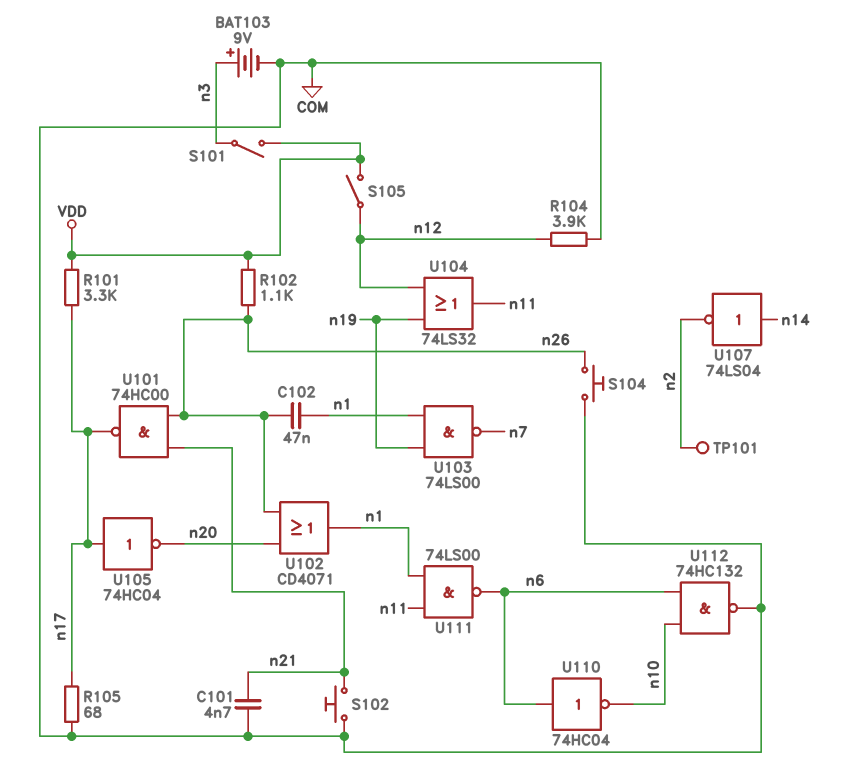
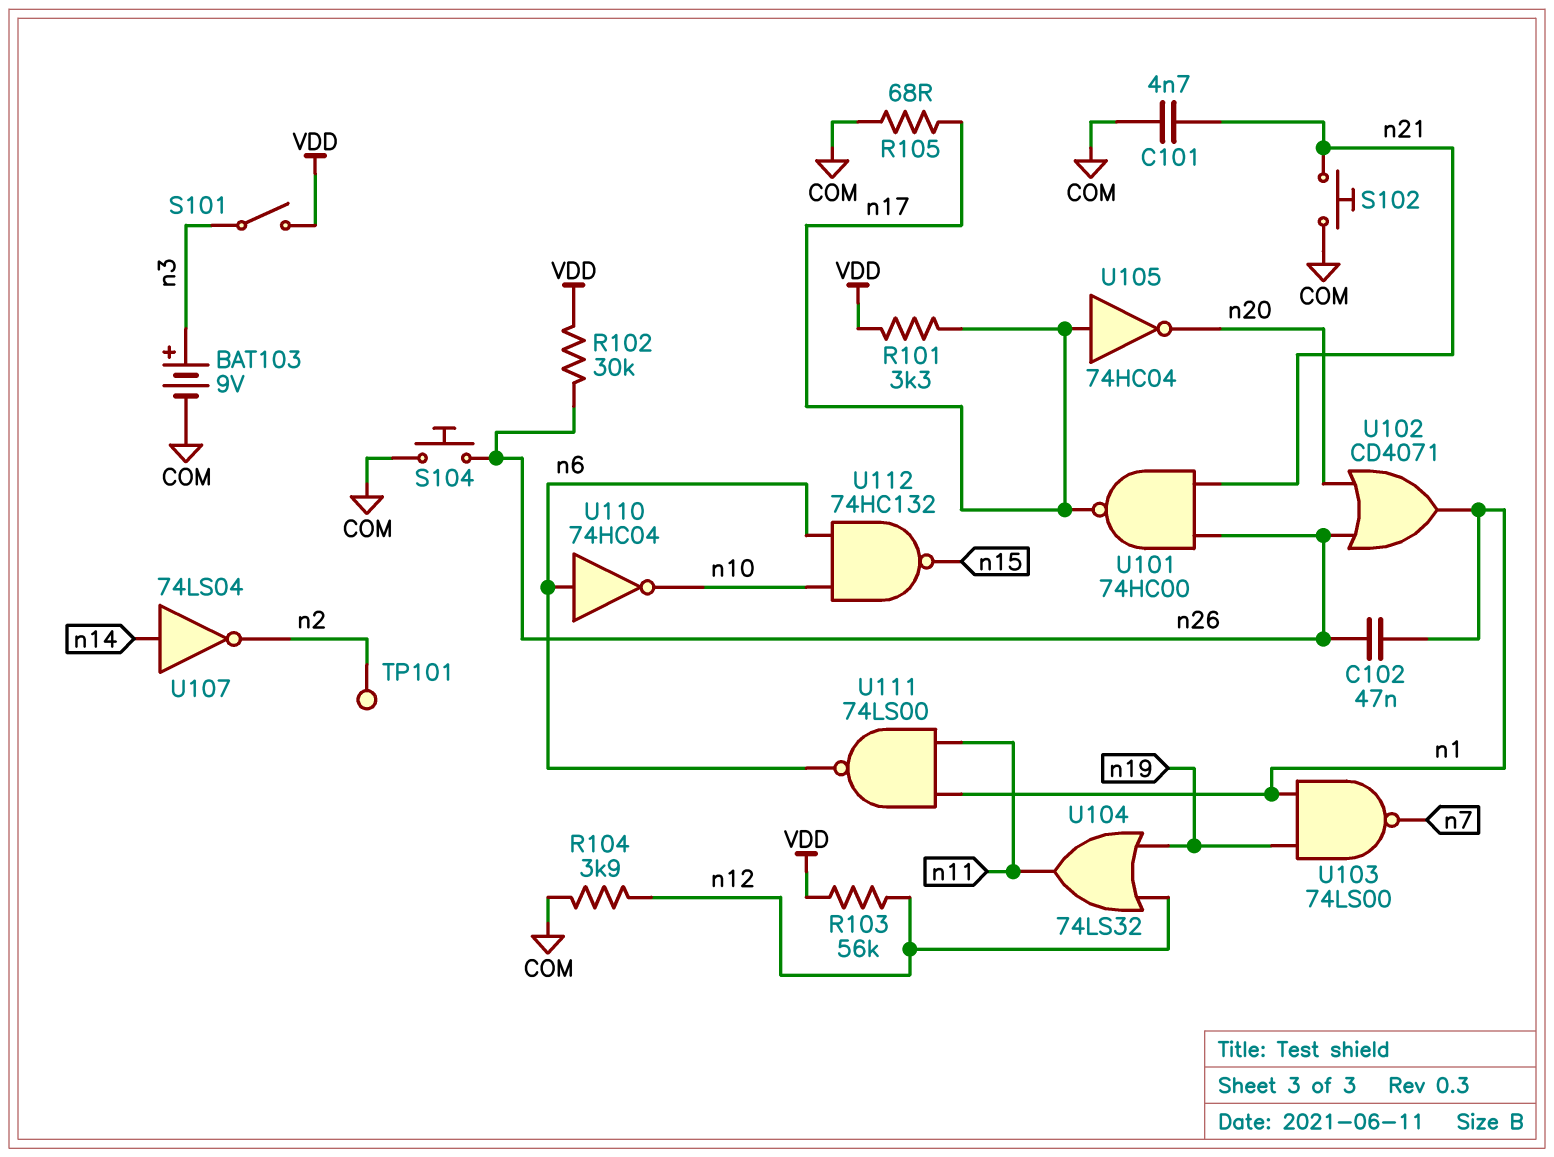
R102: 1.1k (VDD, n26) -> 30k (VDD, n26)
R103: none -> 56k (VDD, n12)
S105: switch (VDD, n12) -> none
U112: NAND 74HC132 (in n6, in n10, out COM) -> NAND 74HC132 (in n6, in n10, out n15)

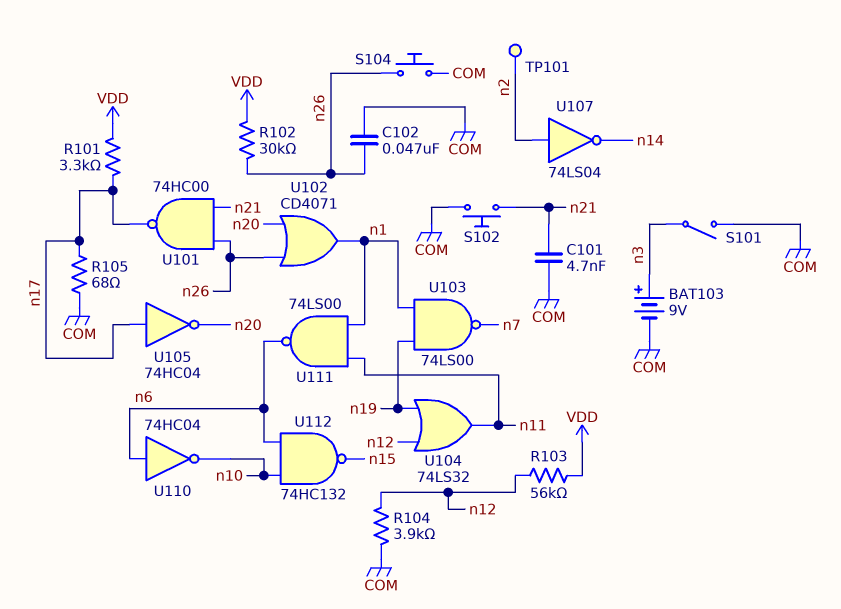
C102: 47nF (n1, n26) -> 47nF (COM, n26)
S101: switch (VDD, n3) -> switch (COM, n3)
U107: NOT 74LS04 (in n14, out n2) -> NOT 74LS04 (in n2, out n14)

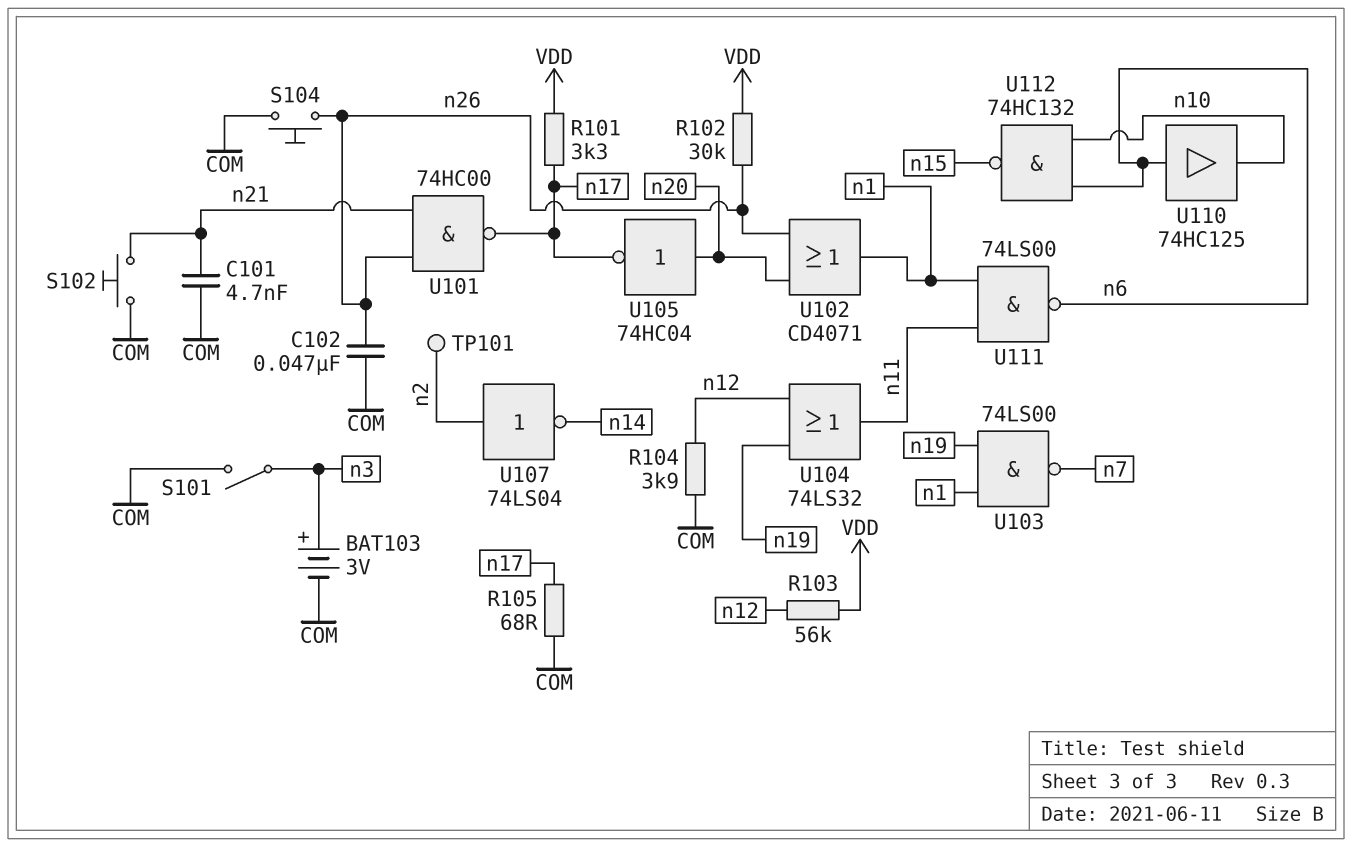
BAT103: 9V (plus n3, minus COM) -> 3V (plus n3, minus COM)
U105: NOT 74HC04 (in n17, out n20) -> NOT 74HC04 (in n20, out n17)
U110: NOT 74HC04 (in n6, out n10) -> buffer 74HC125 (in n6, out n10)

